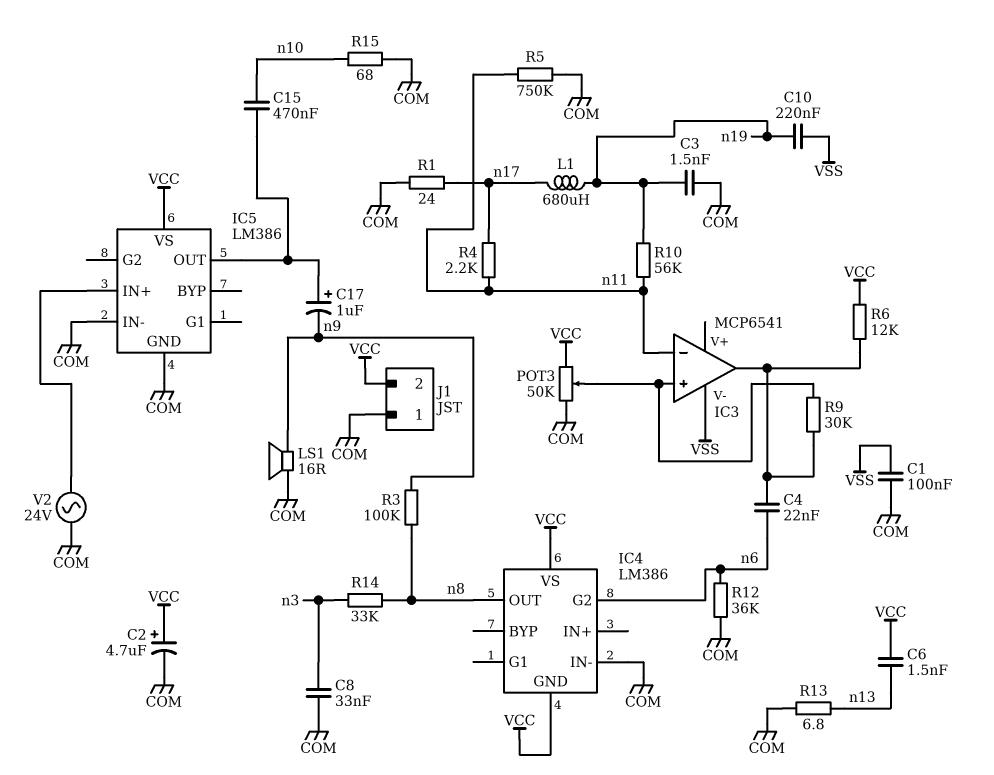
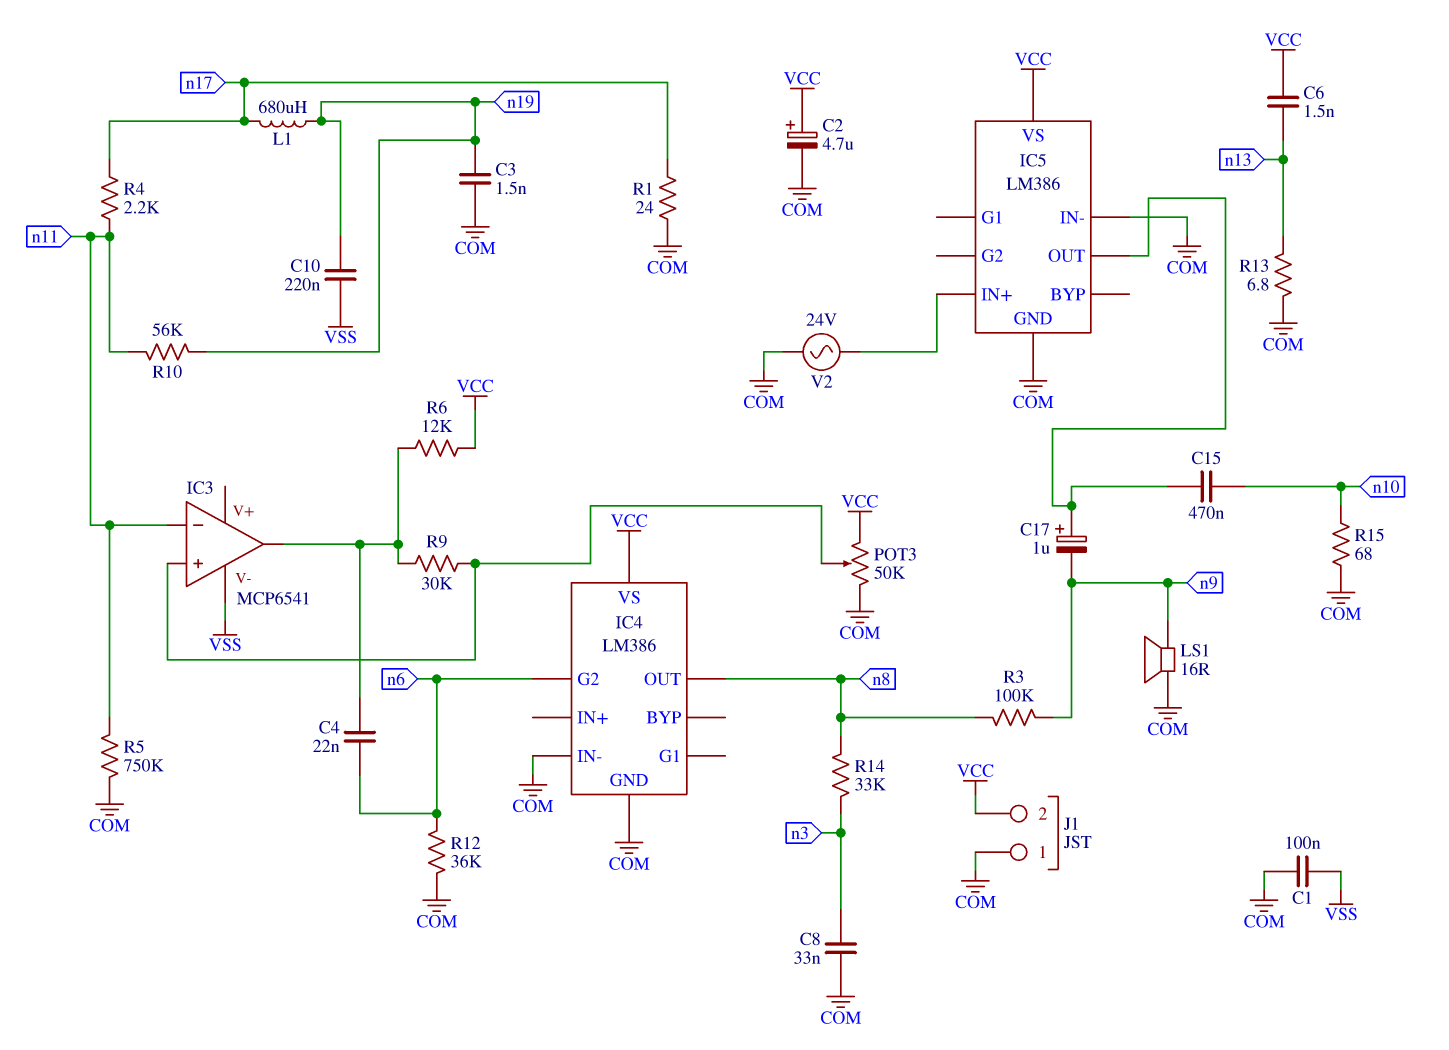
IC4 pin GND: VCC -> COM

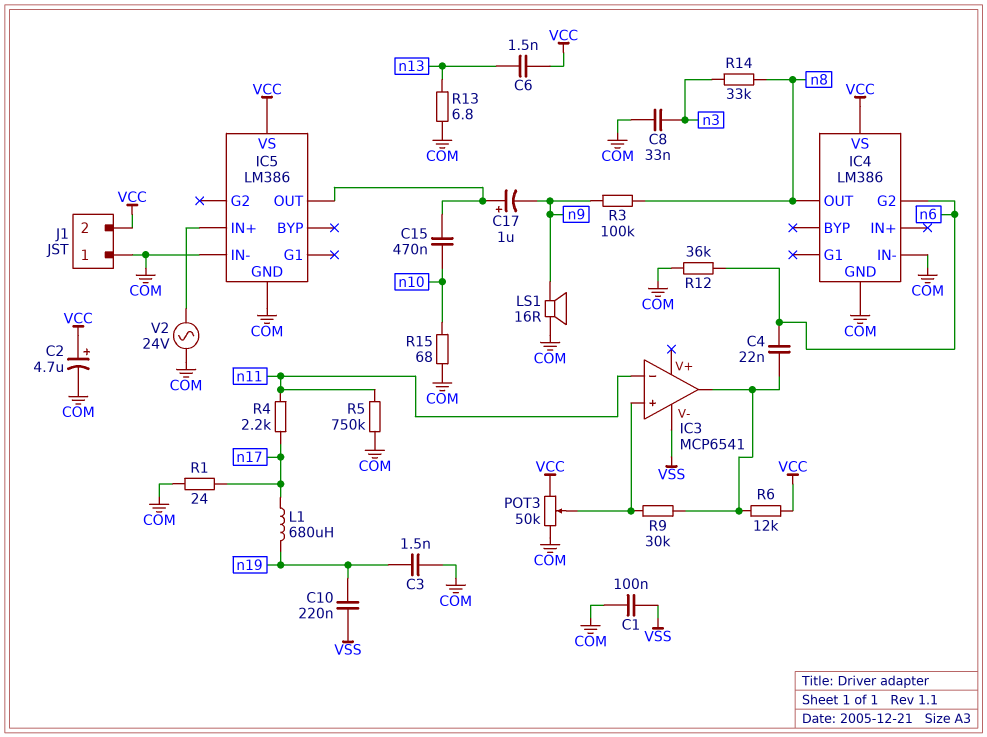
R10: 56k (n11, n19) -> none

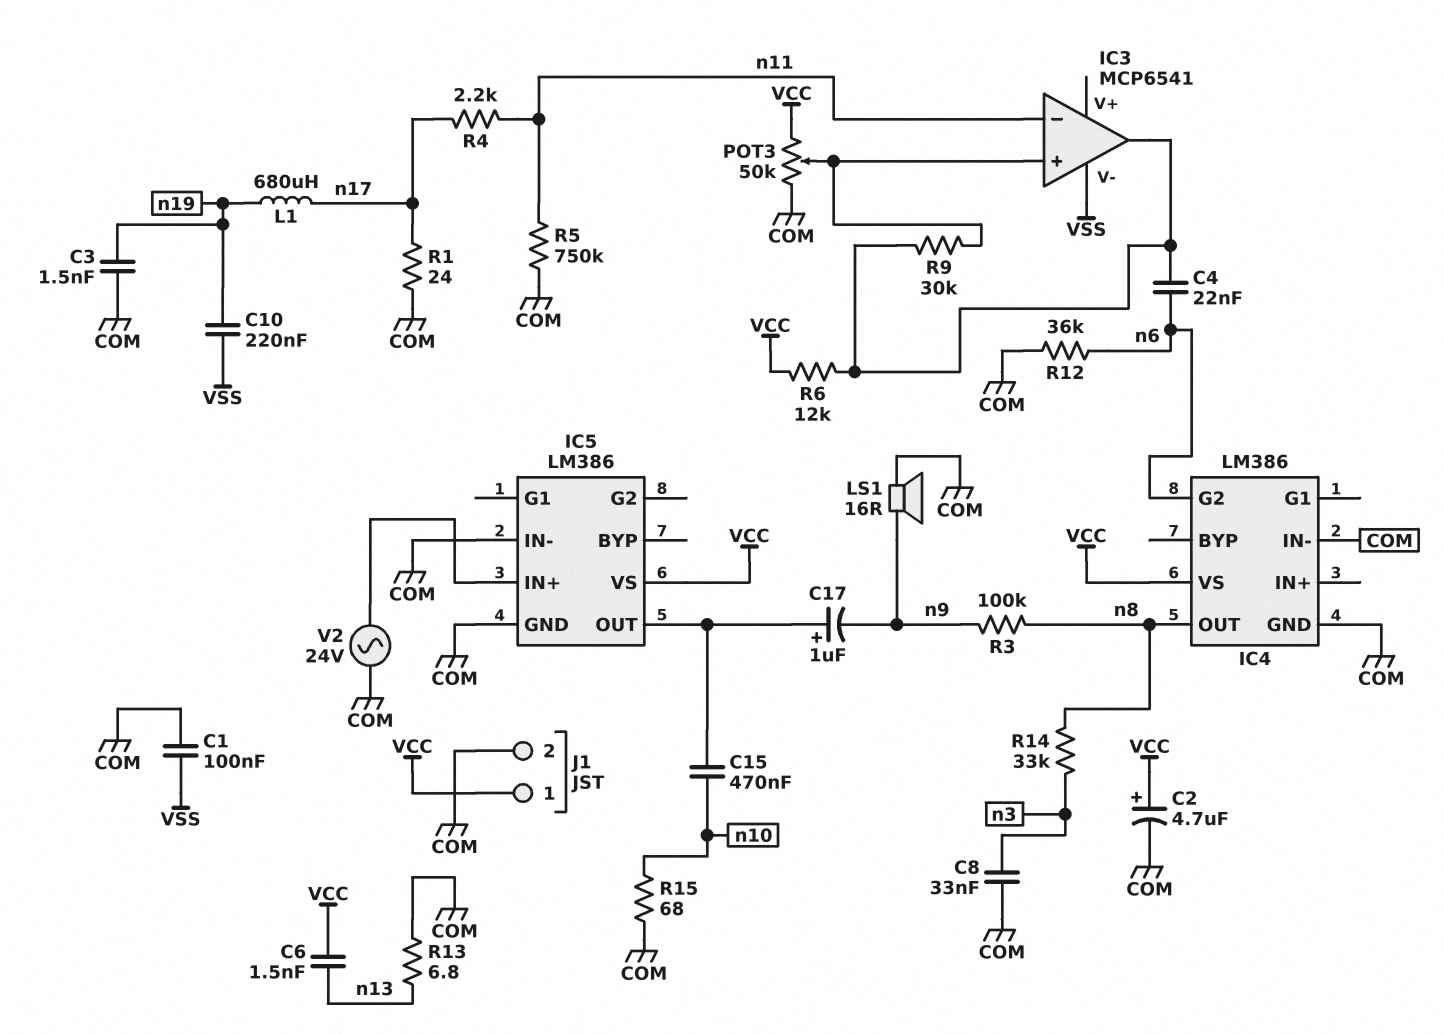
J1 pin 1: COM -> VCC
J1 pin 2: VCC -> COM

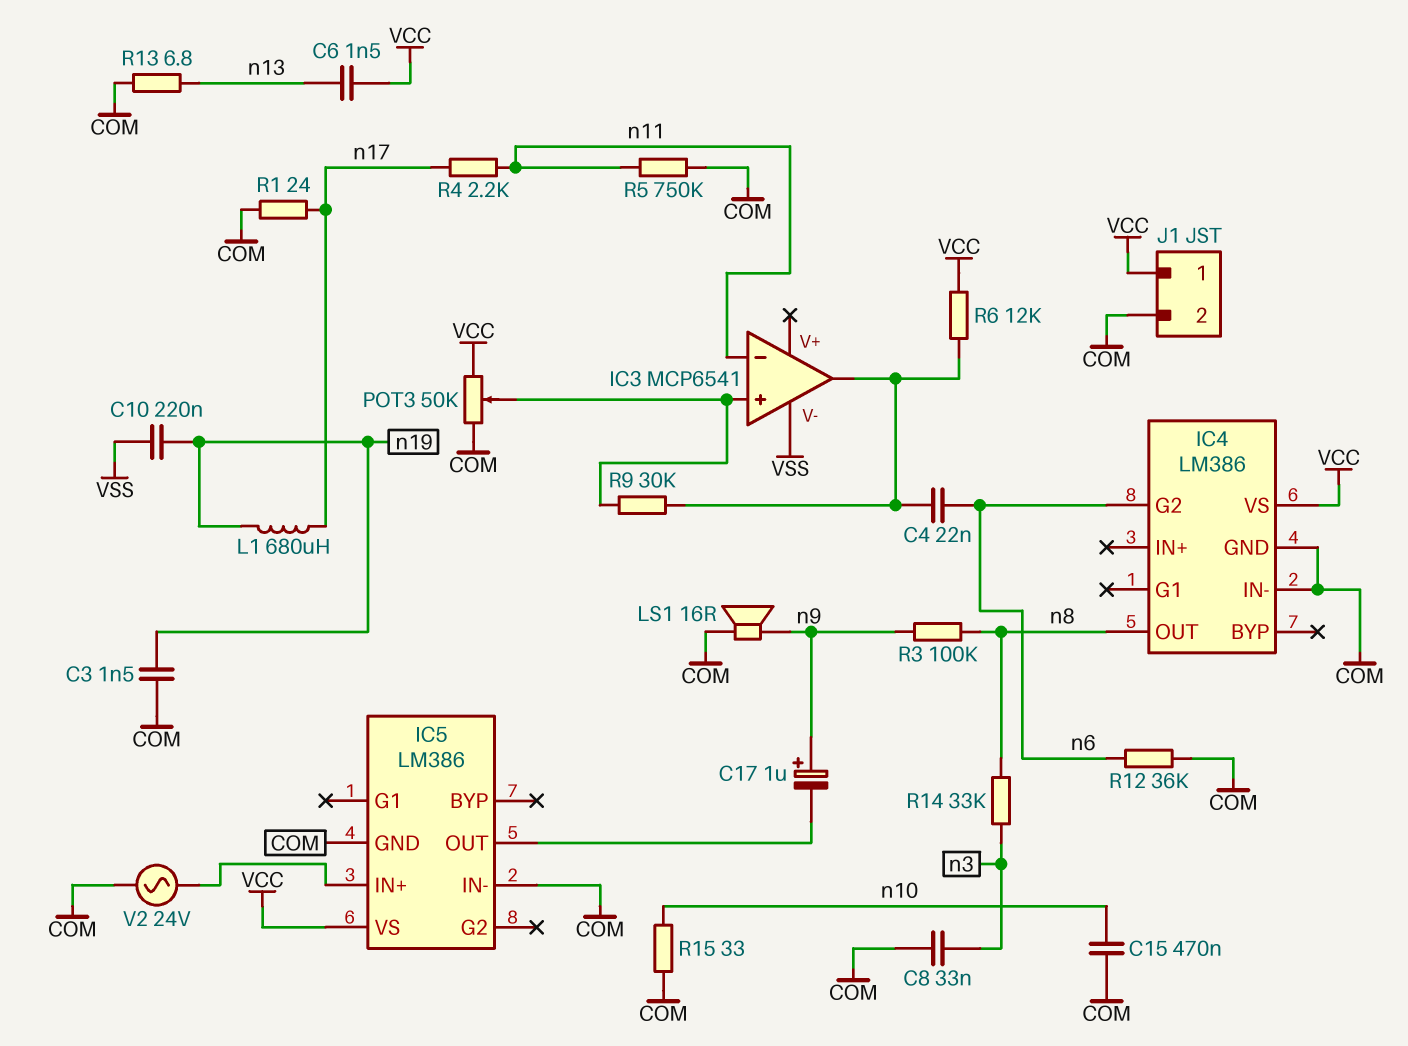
C1: 100nF (COM, VSS) -> none
C2: 4.7uF (plus VCC, minus COM) -> none
C15: 470nF (IC5/OUT, n10) -> 470nF (COM, n10)
C17: 1uF (plus IC5/OUT, minus n9) -> 1uF (plus n9, minus IC5/OUT)
R15: 68 (COM, n10) -> 33 (COM, n10)

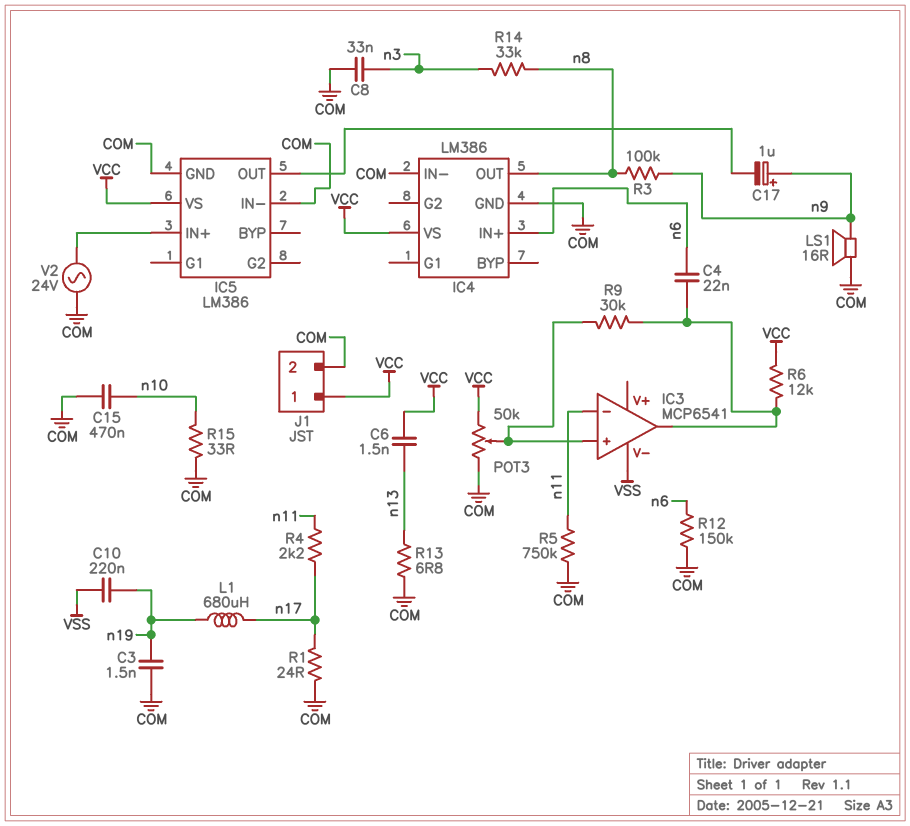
IC4 pin G2: n6 -> none
IC4 pin IN+: none -> n6
R12: 36k (COM, n6) -> 150k (COM, n6)

